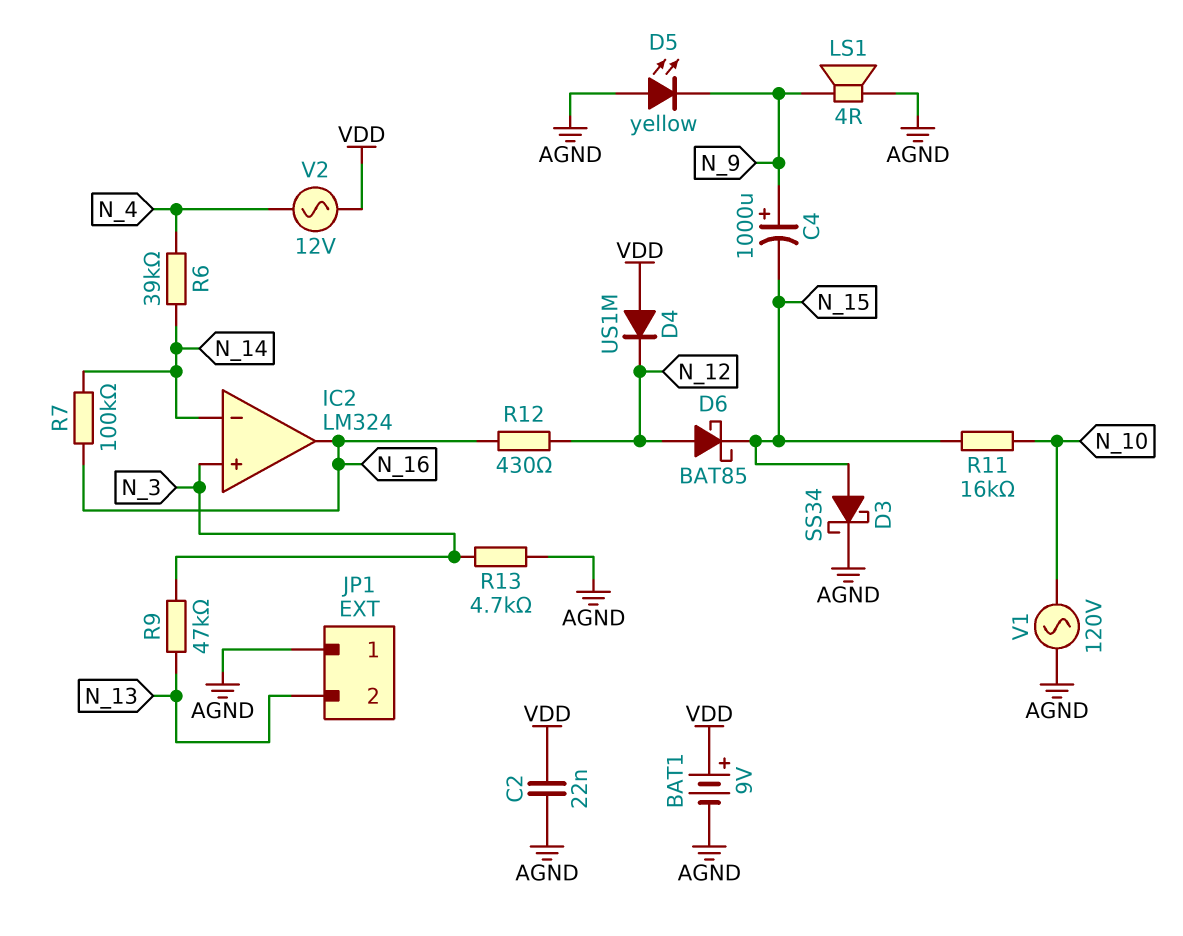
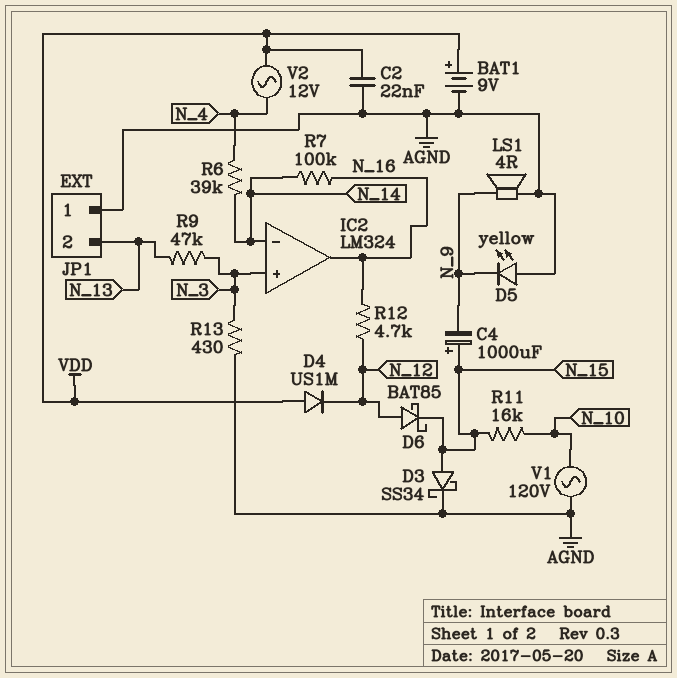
C4: 1000uF (plus N_9, minus N_15) -> 1000uF (plus N_15, minus N_9)
R12: 430 (N_12, N_16) -> 4.7k (N_12, N_16)
R13: 4.7k (AGND, N_3) -> 430 (AGND, N_3)

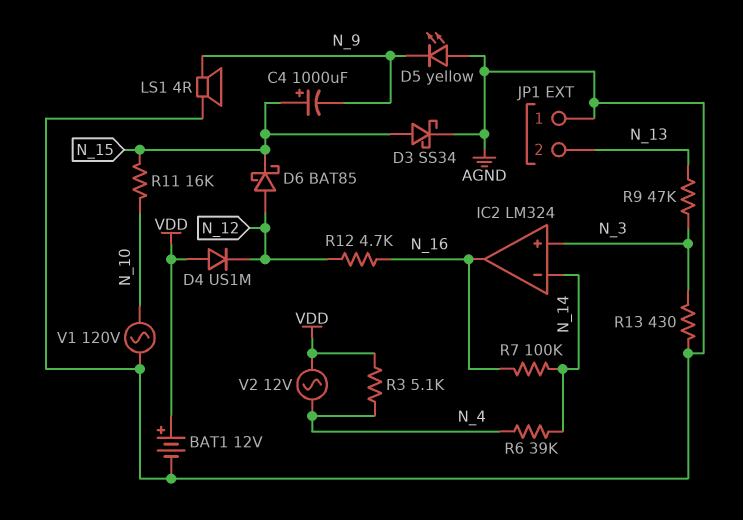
BAT1: 9V (plus VDD, minus AGND) -> 12V (plus VDD, minus AGND)
C2: 22nF (AGND, VDD) -> none
R3: none -> 5.1k (N_4, VDD)

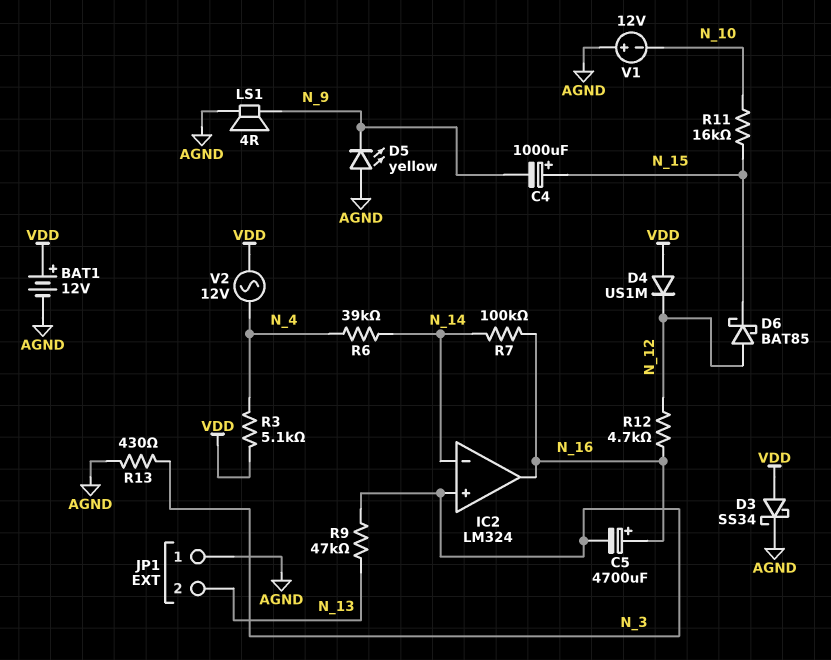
C5: none -> 4700uF (plus N_16, minus N_3)
D3: schottky SS34 (A N_15, K AGND) -> schottky SS34 (A VDD, K AGND)
V1: AC 120V (AGND, N_10) -> 12V (plus AGND, minus N_10)

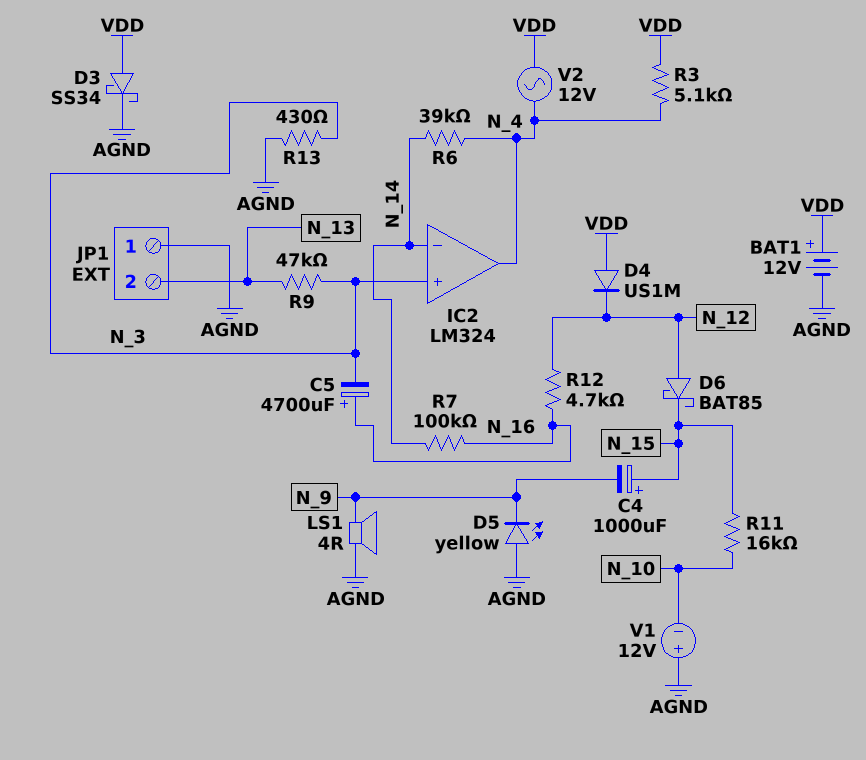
IC2 pin out: N_16 -> N_4

